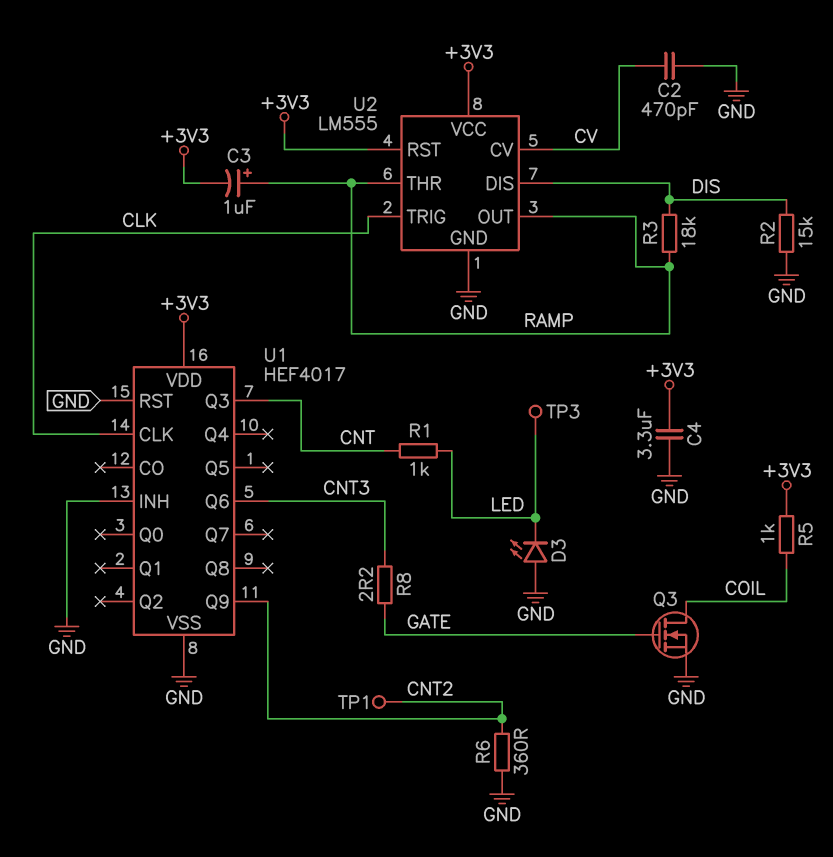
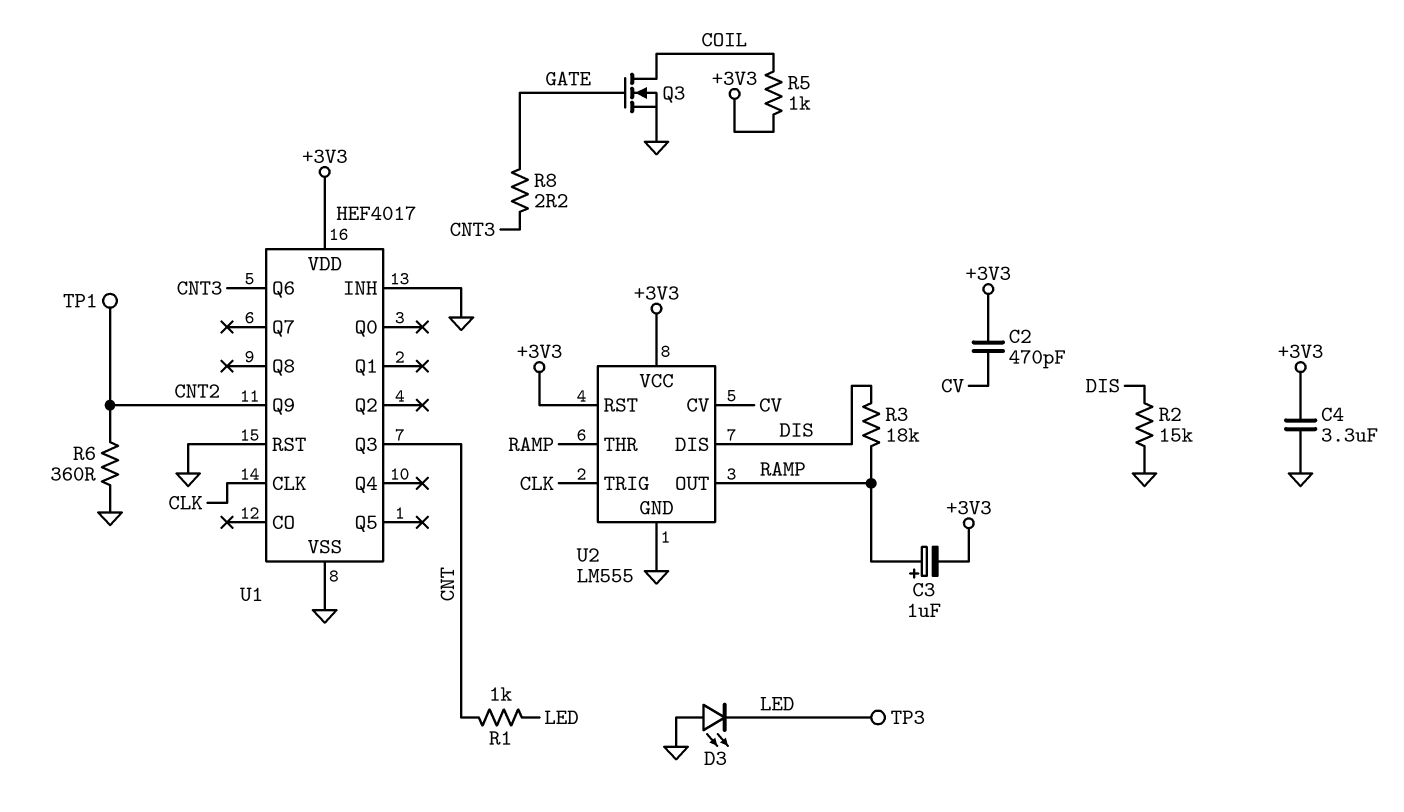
C2: 470pF (CV, GND) -> 470pF (+3V3, CV)

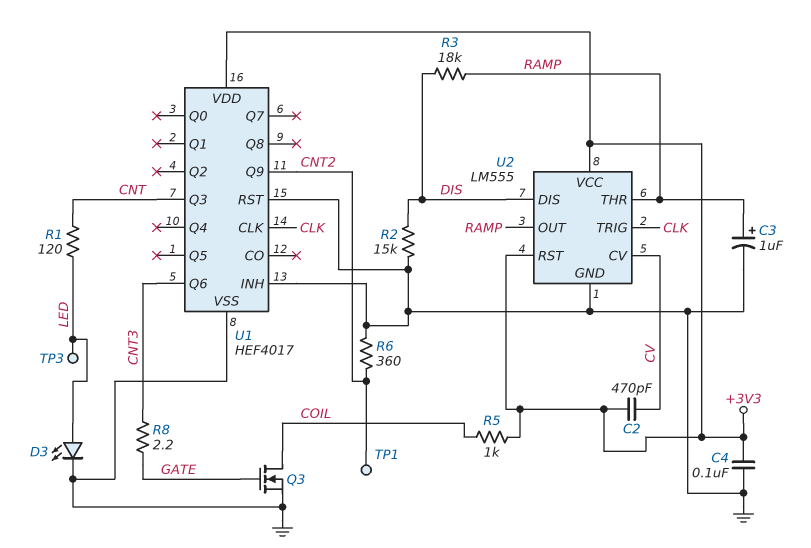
C3: 1uF (plus RAMP, minus +3V3) -> 1uF (plus RAMP, minus GND)
C4: 3.3uF (+3V3, GND) -> 100nF (+3V3, GND)
D3: LED (A GND, K LED) -> LED (A LED, K GND)
R1: 1k (CNT, LED) -> 120 (CNT, LED)

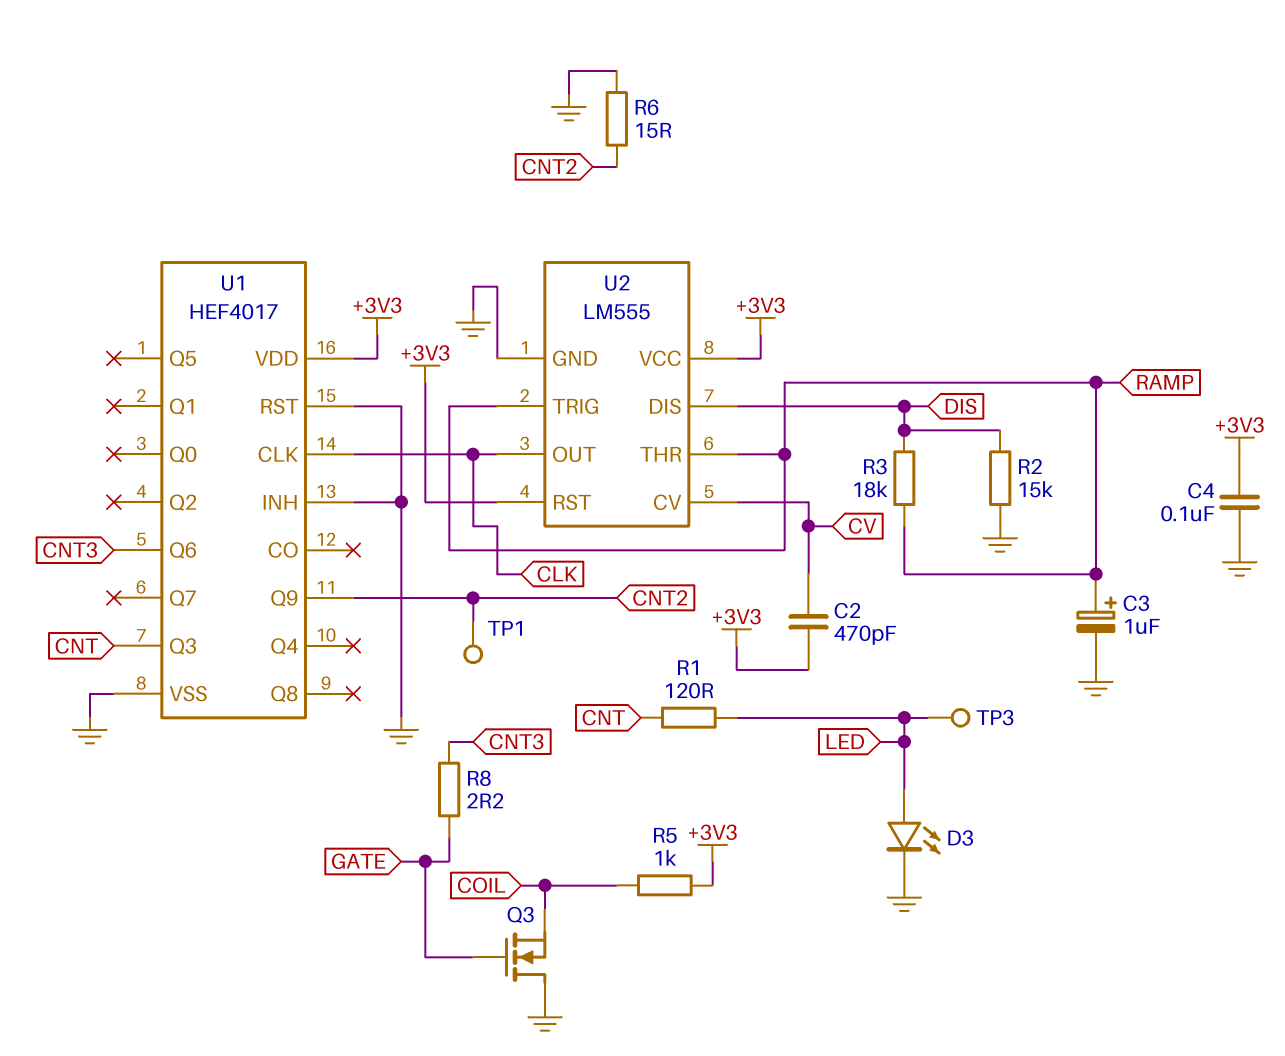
Q3: NMOS (G GATE, D COIL, S GND) -> NMOS (G GATE, D GND, S COIL)
R6: 360 (CNT2, GND) -> 15 (CNT2, GND)
U2 pin OUT: RAMP -> CLK
U2 pin TRIG: CLK -> RAMP

